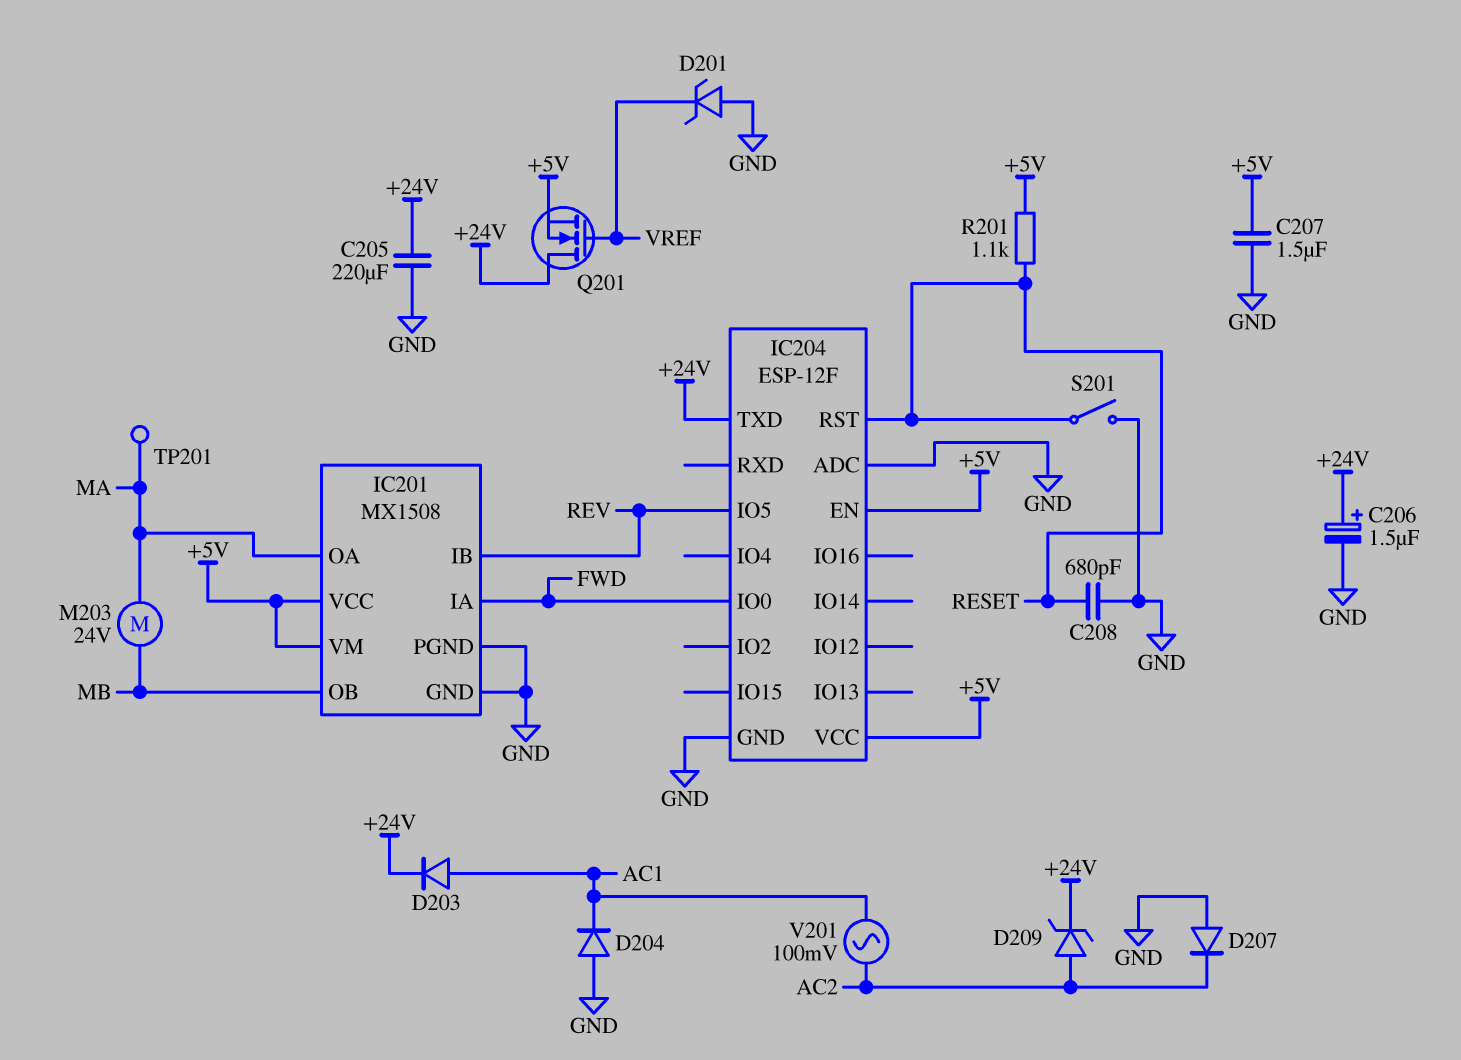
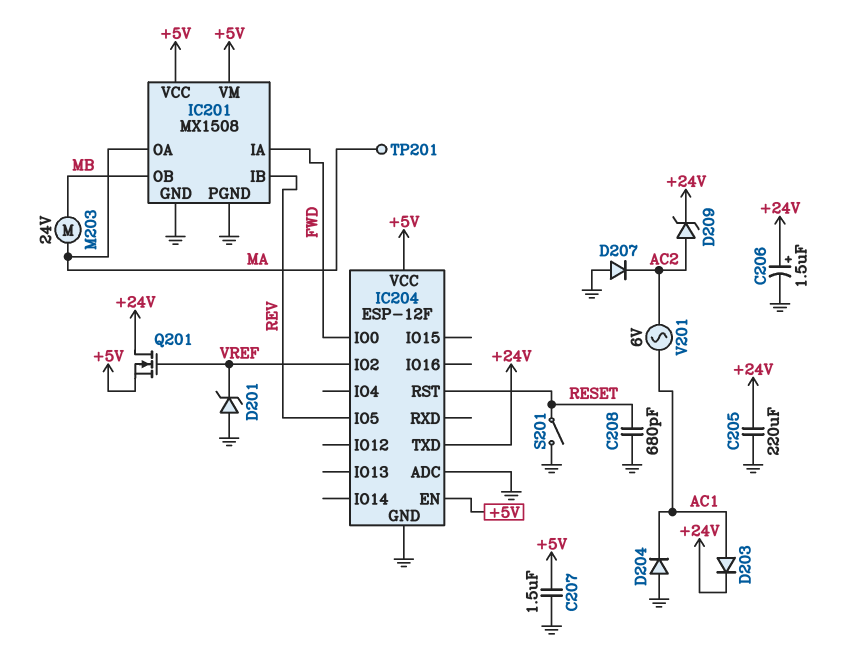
IC204 pin IO2: none -> VREF
R201: 1.1k (+5V, RESET) -> none
V201: AC 100mV (AC1, AC2) -> AC 6V (AC1, AC2)

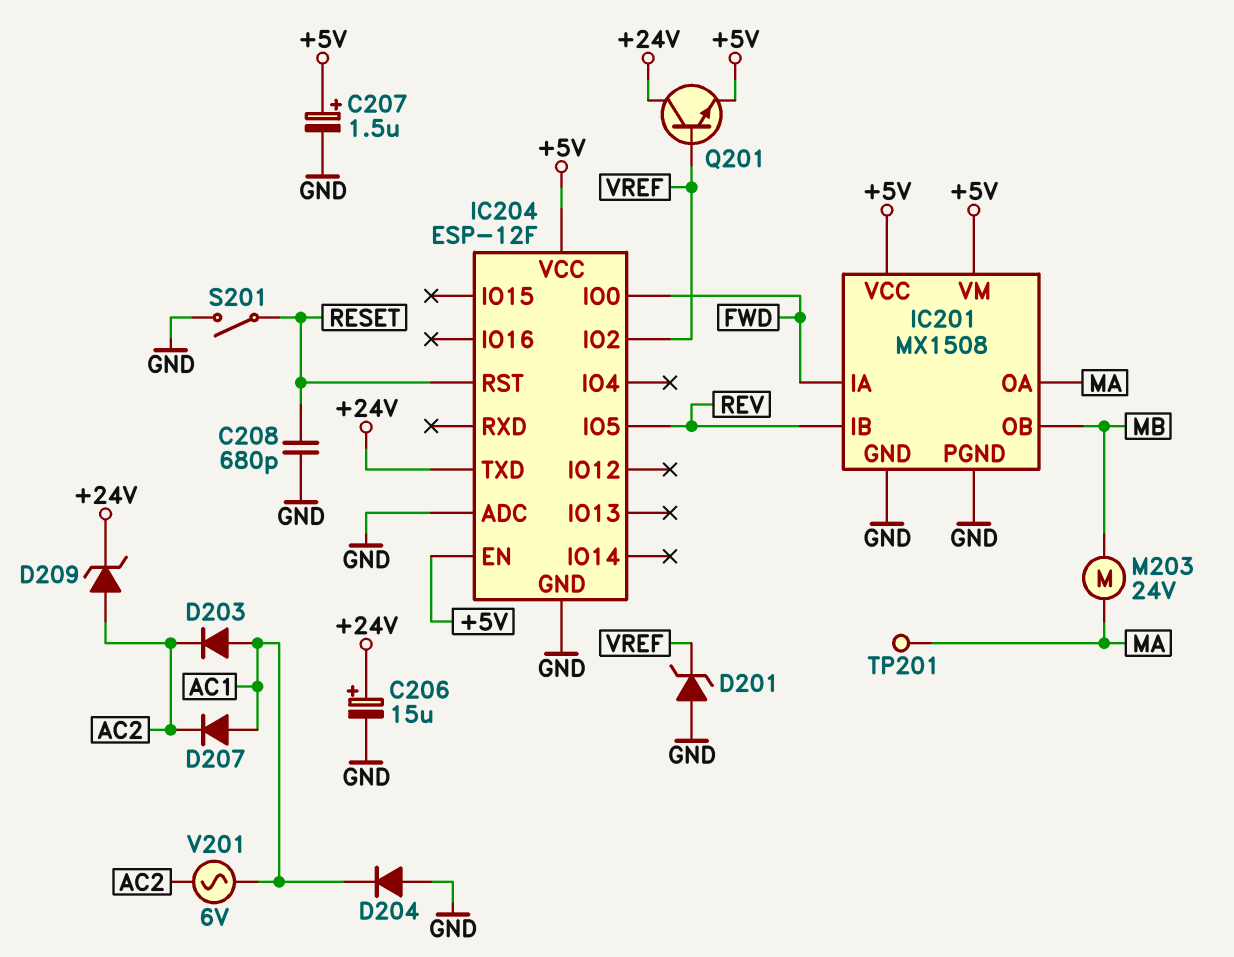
C205: 220uF (+24V, GND) -> none
C206: 1.5uF (plus +24V, minus GND) -> 15uF (plus +24V, minus GND)
C207: 1.5uF (+5V, GND) -> 1.5uF (plus +5V, minus GND)
D203: diode (A AC1, K +24V) -> diode (A AC1, K AC2)
D207: diode (A GND, K AC2) -> diode (A AC1, K AC2)
Q201: NMOS (G VREF, D +24V, S +5V) -> NPN (B VREF, C +24V, E +5V)

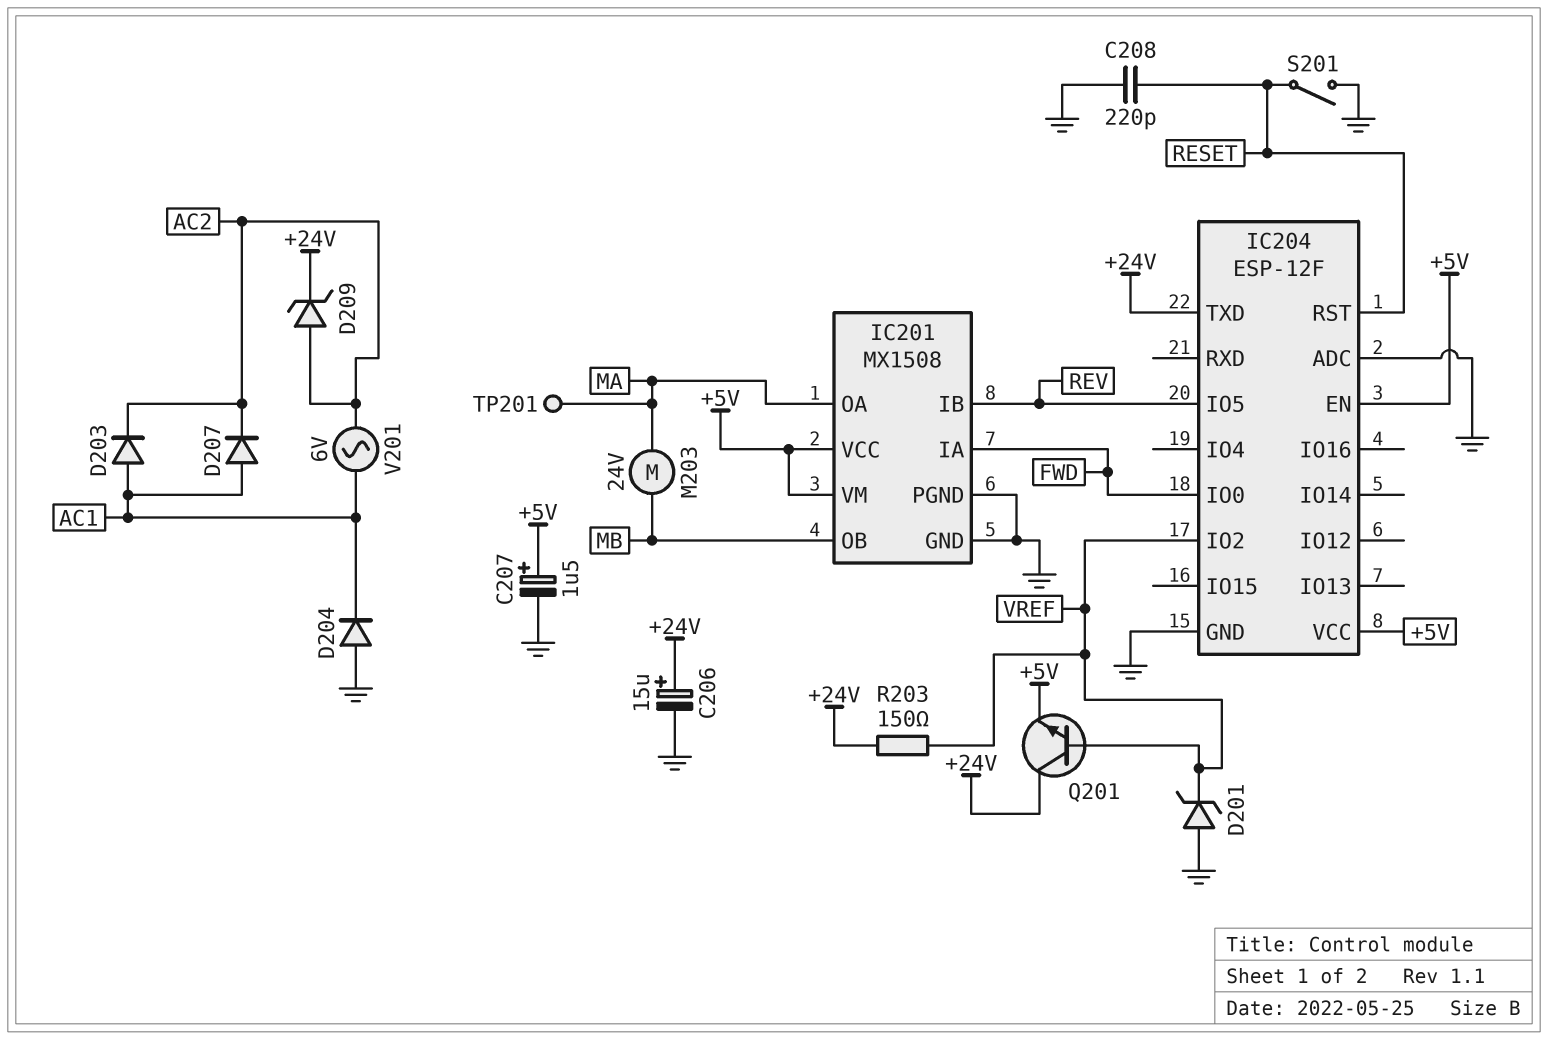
C208: 680pF (GND, RESET) -> 220pF (GND, RESET)
R203: none -> 150 (+24V, VREF)

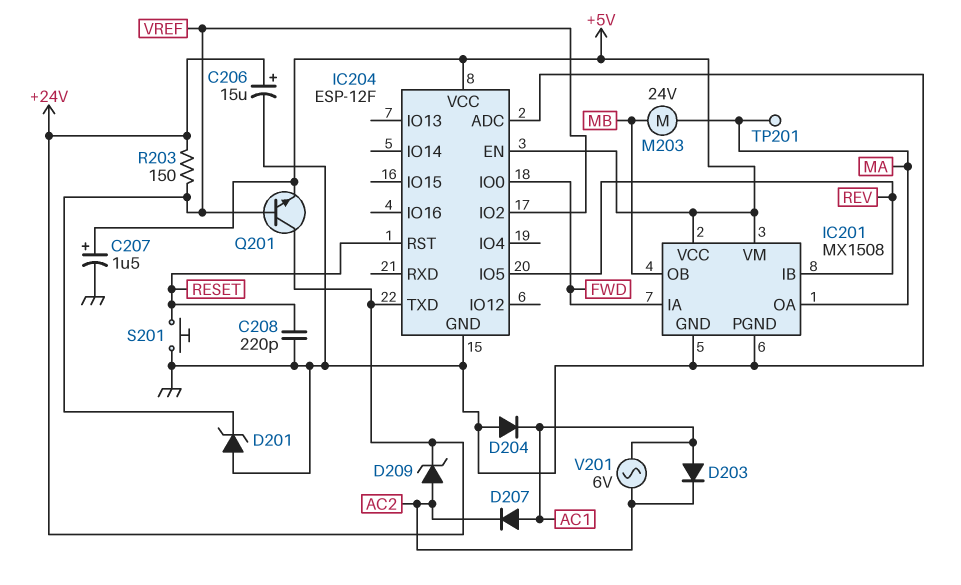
S201: switch (GND, RESET) -> button (GND, RESET)

